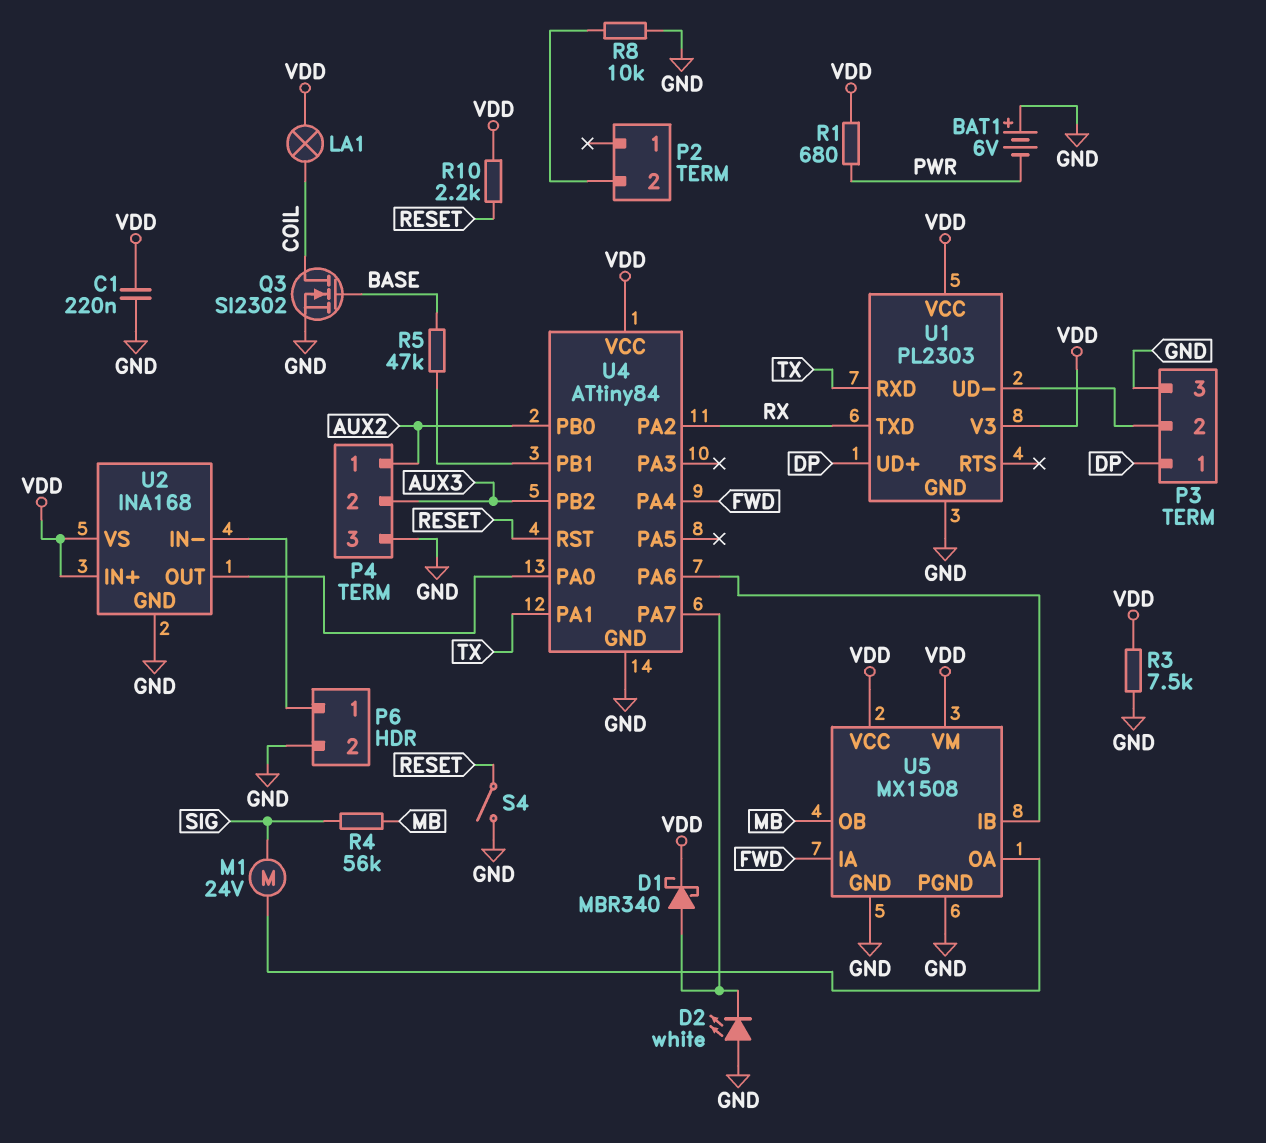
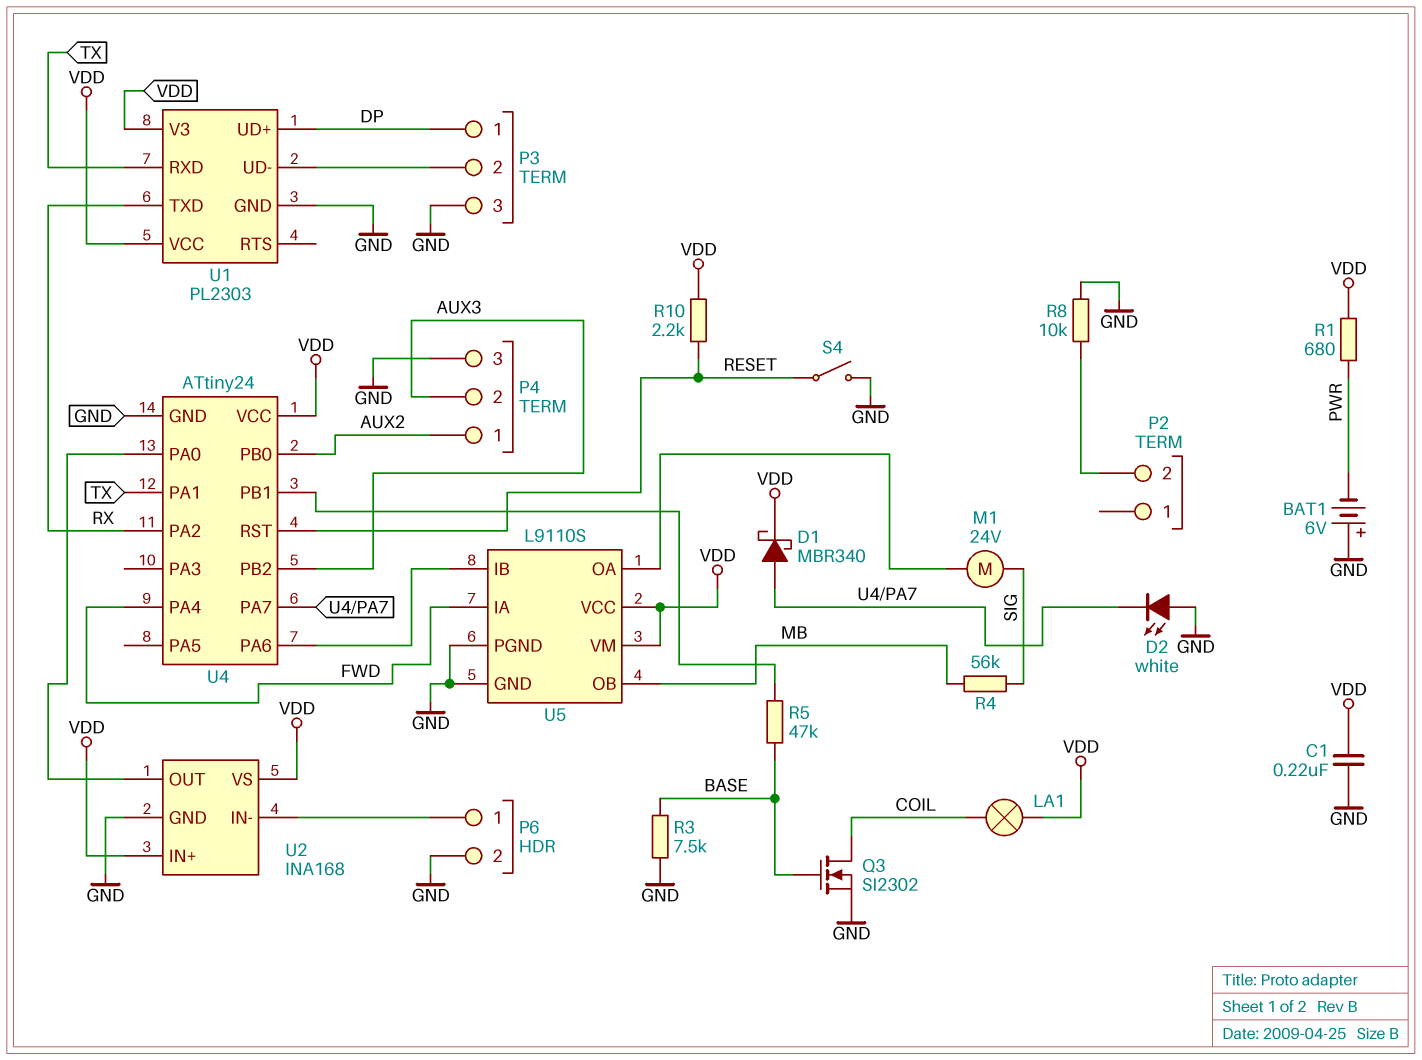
R3: 7.5k (GND, VDD) -> 7.5k (BASE, GND)
U4: ATtiny84 -> ATtiny24
U5: MX1508 -> L9110S

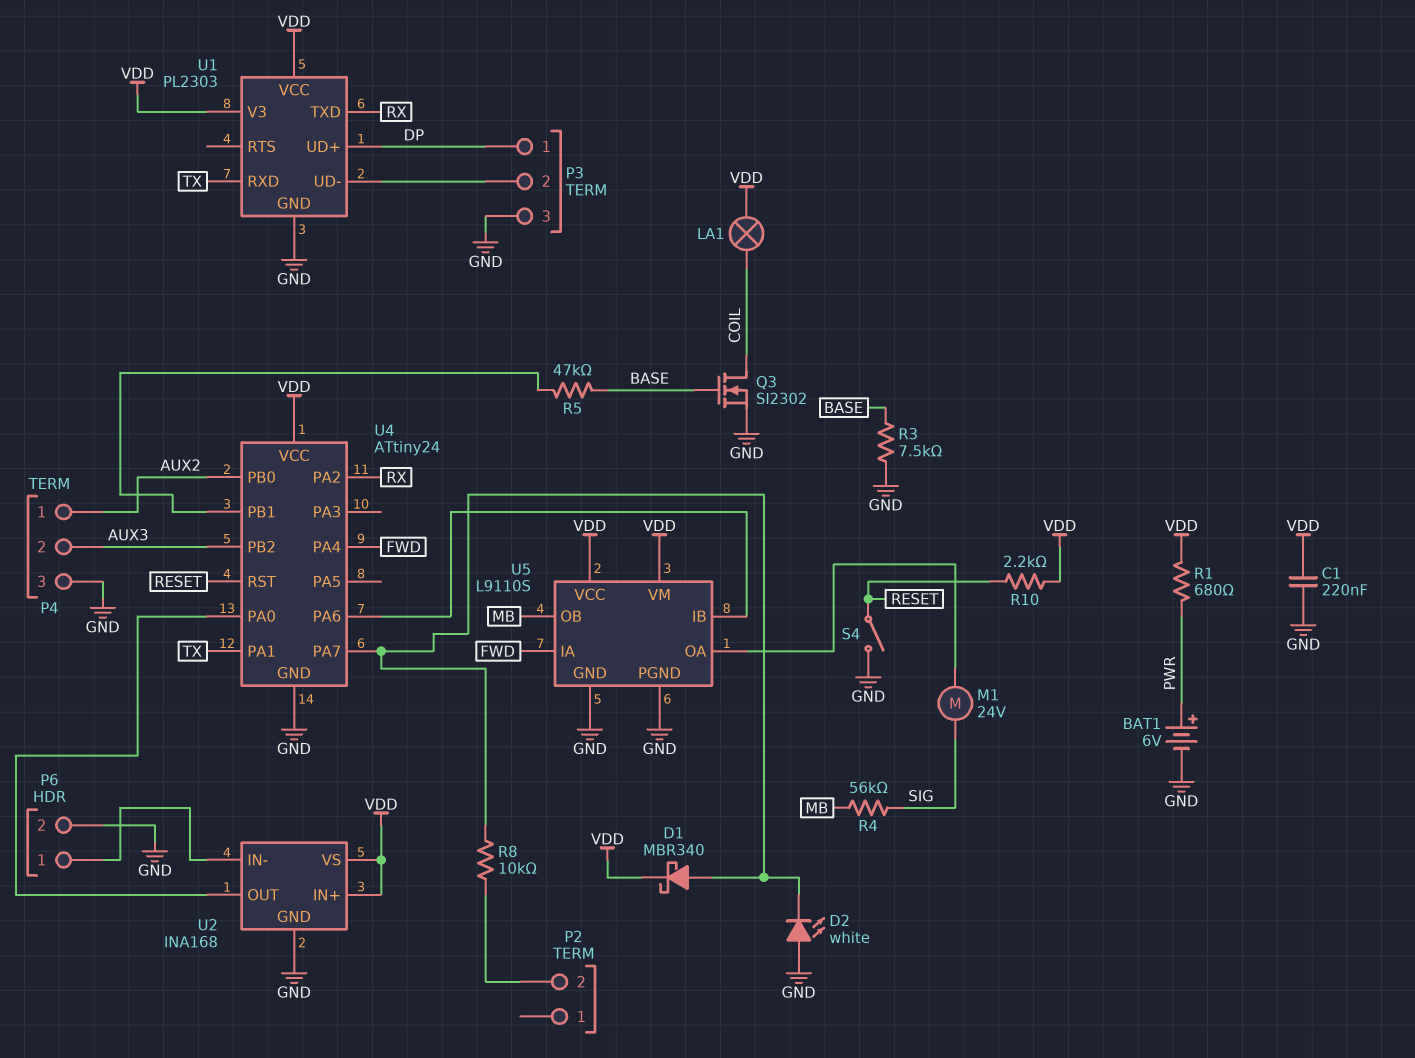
BAT1: 6V (plus GND, minus PWR) -> 6V (plus PWR, minus GND)
R8: 10k (GND, P2/2) -> 10k (P2/2, U4/PA7)

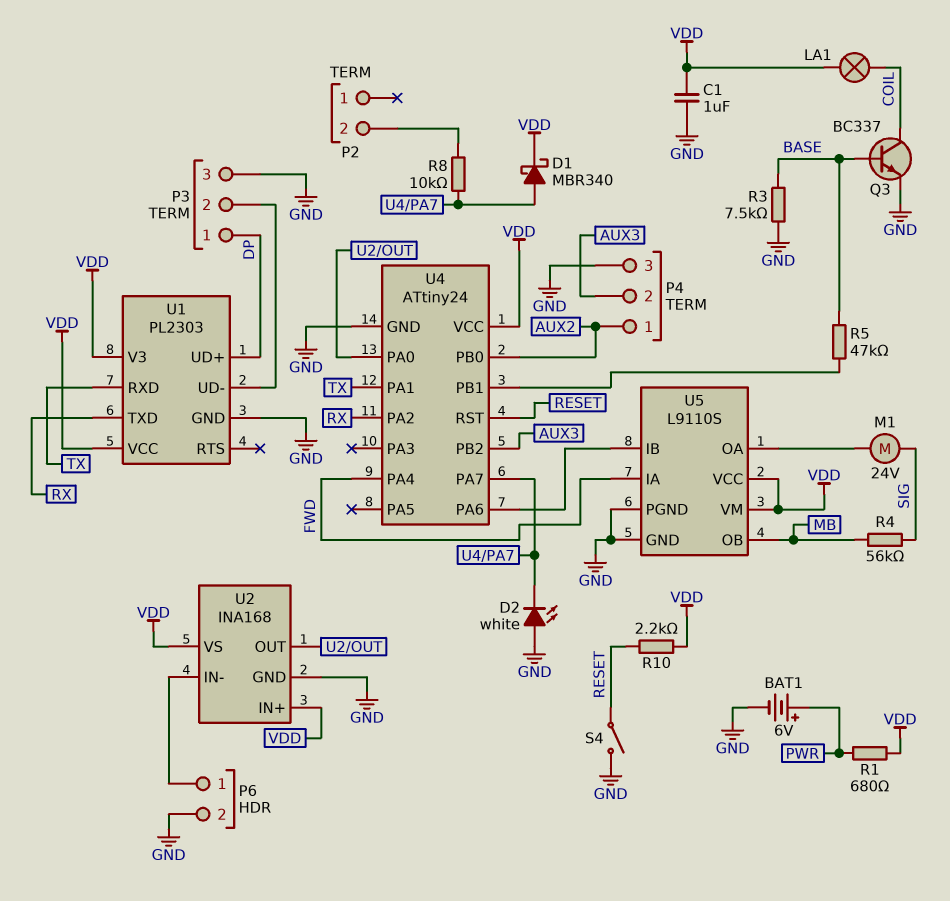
C1: 220nF (GND, VDD) -> 1uF (GND, VDD)
Q3: NMOS SI2302 (G BASE, D COIL, S GND) -> NPN BC337 (B BASE, C COIL, E GND)

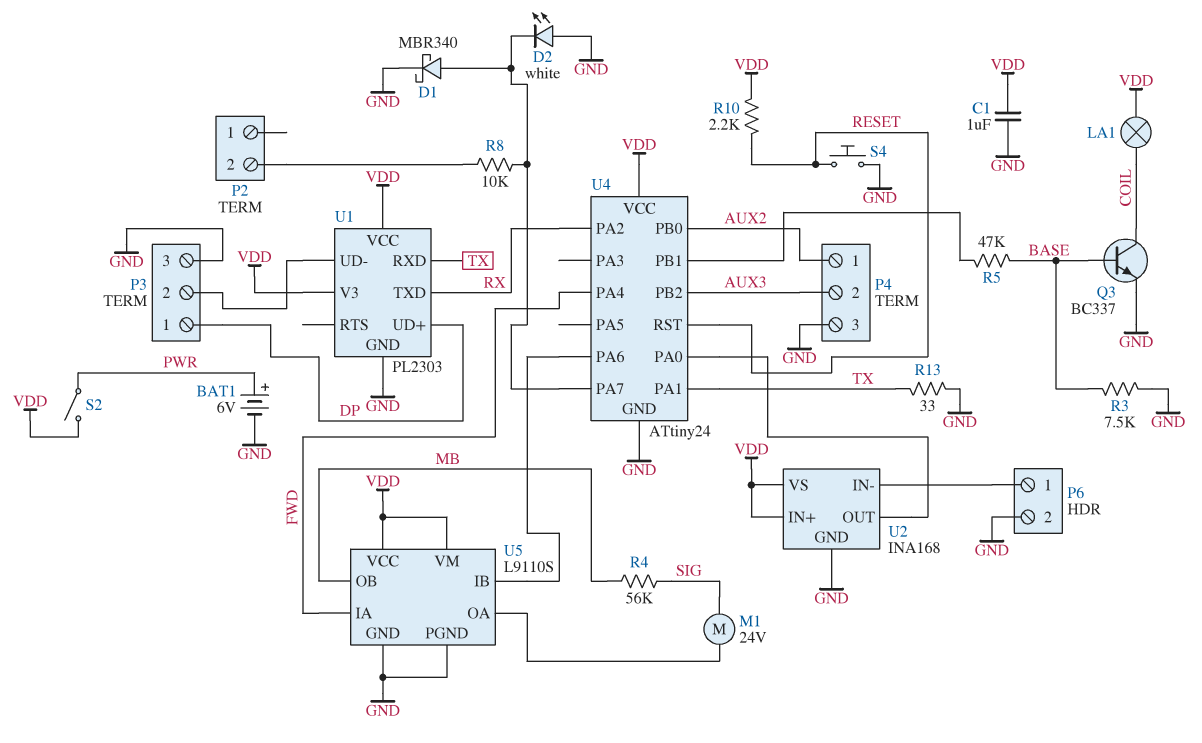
D1: schottky MBR340 (A U4/PA7, K VDD) -> schottky MBR340 (A U4/PA7, K GND)
R1: 680 (PWR, VDD) -> none
R13: none -> 33 (GND, TX)
S2: none -> switch (PWR, VDD)
S4: switch (GND, RESET) -> button (GND, RESET)

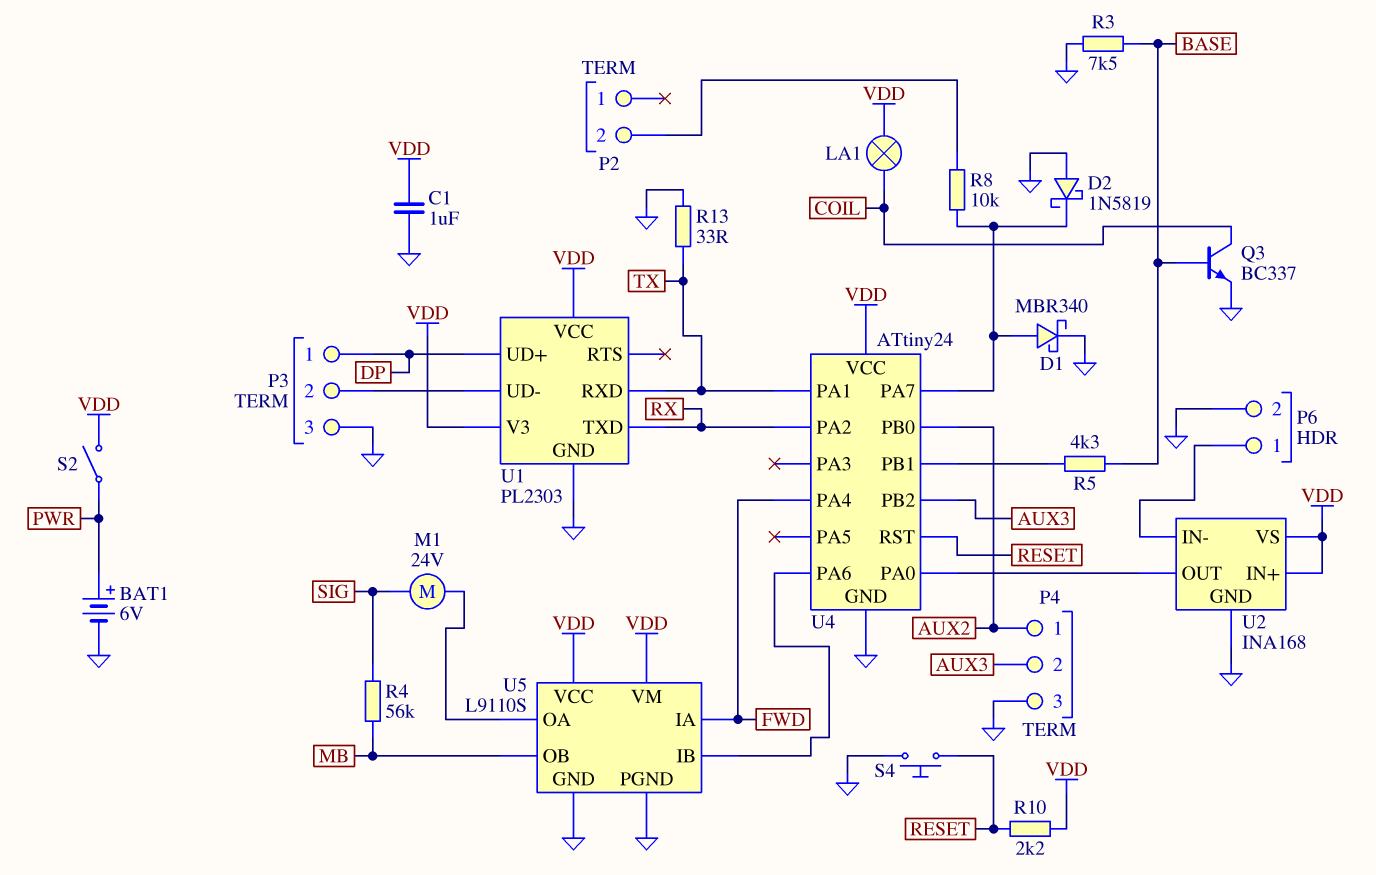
D2: LED white (A GND, K U4/PA7) -> schottky 1N5819 (A GND, K U4/PA7)
R5: 47k (BASE, U4/PB1) -> 4.3k (BASE, U4/PB1)

